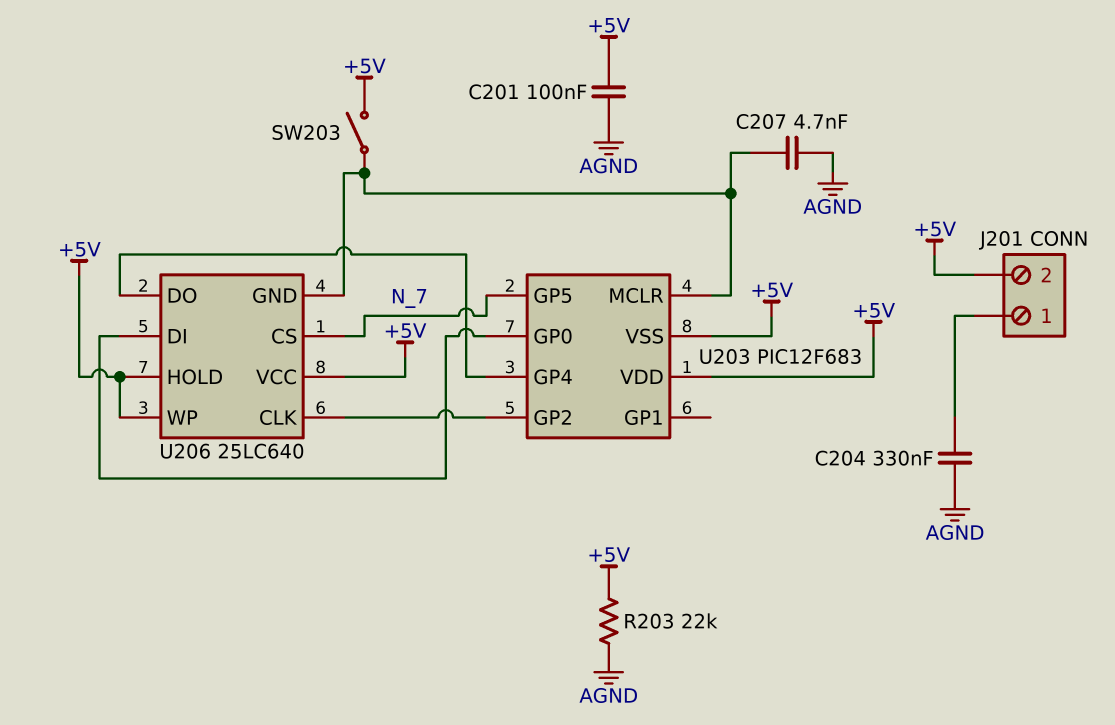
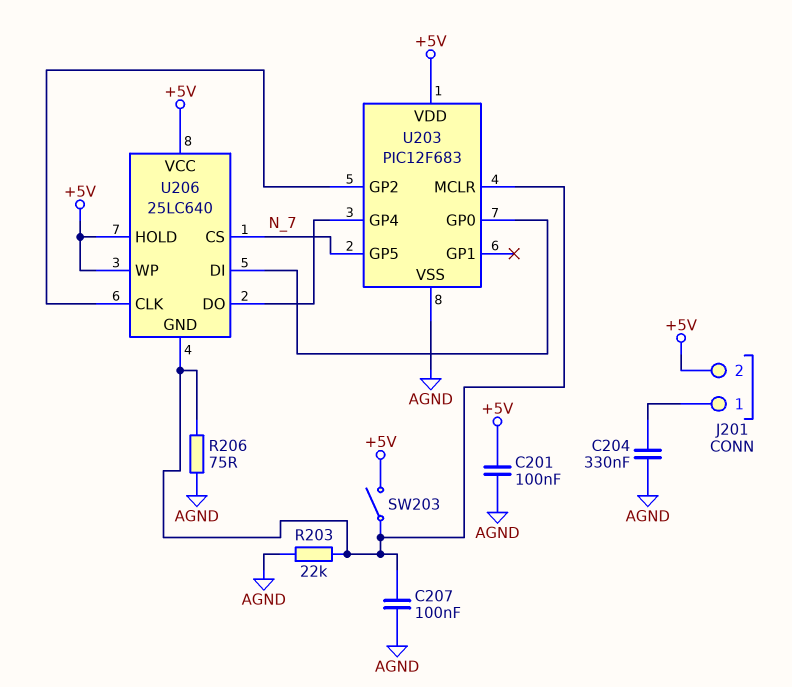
C207: 4.7nF (AGND, U203/MCLR) -> 100nF (AGND, U203/MCLR)
R203: 22k (+5V, AGND) -> 22k (AGND, U203/MCLR)
R206: none -> 75 (AGND, U203/MCLR)
U203 pin VSS: +5V -> AGND

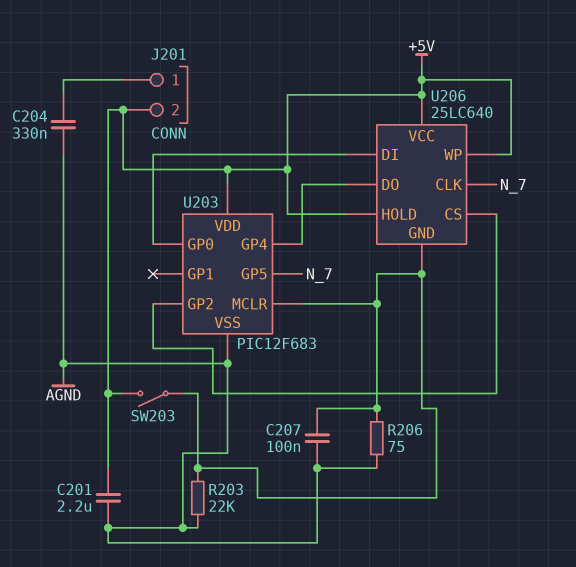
C201: 100nF (+5V, AGND) -> 2.2uF (+5V, AGND)
U206 pin CLK: U203/GP2 -> N_7
U206 pin CS: N_7 -> U203/GP2

